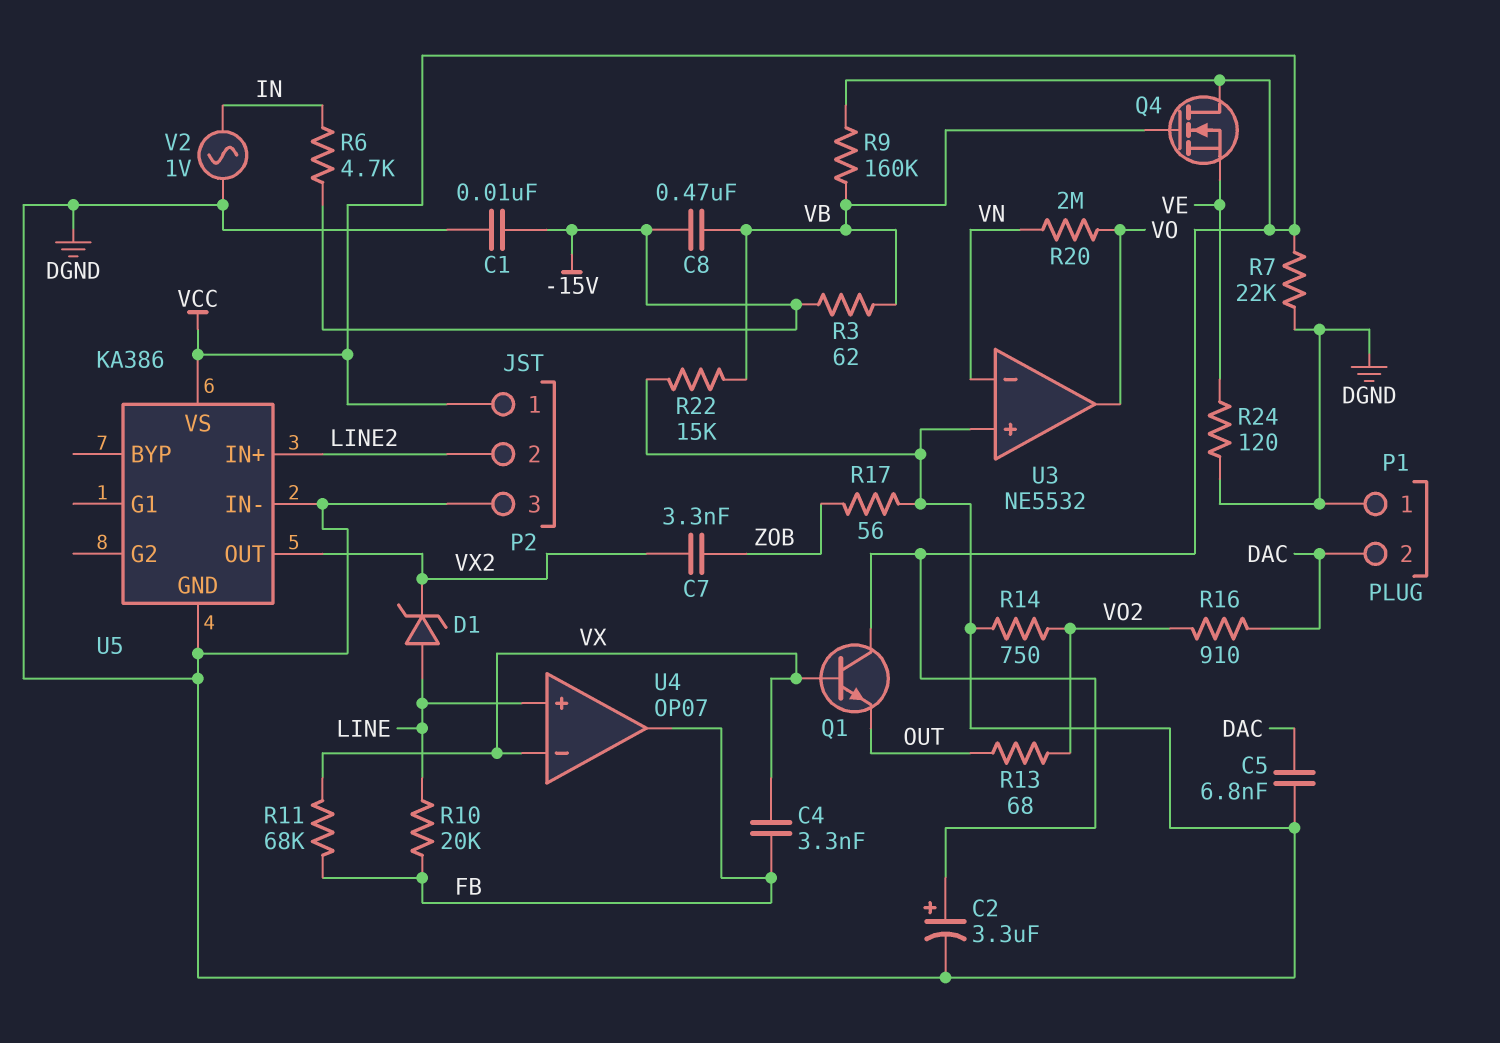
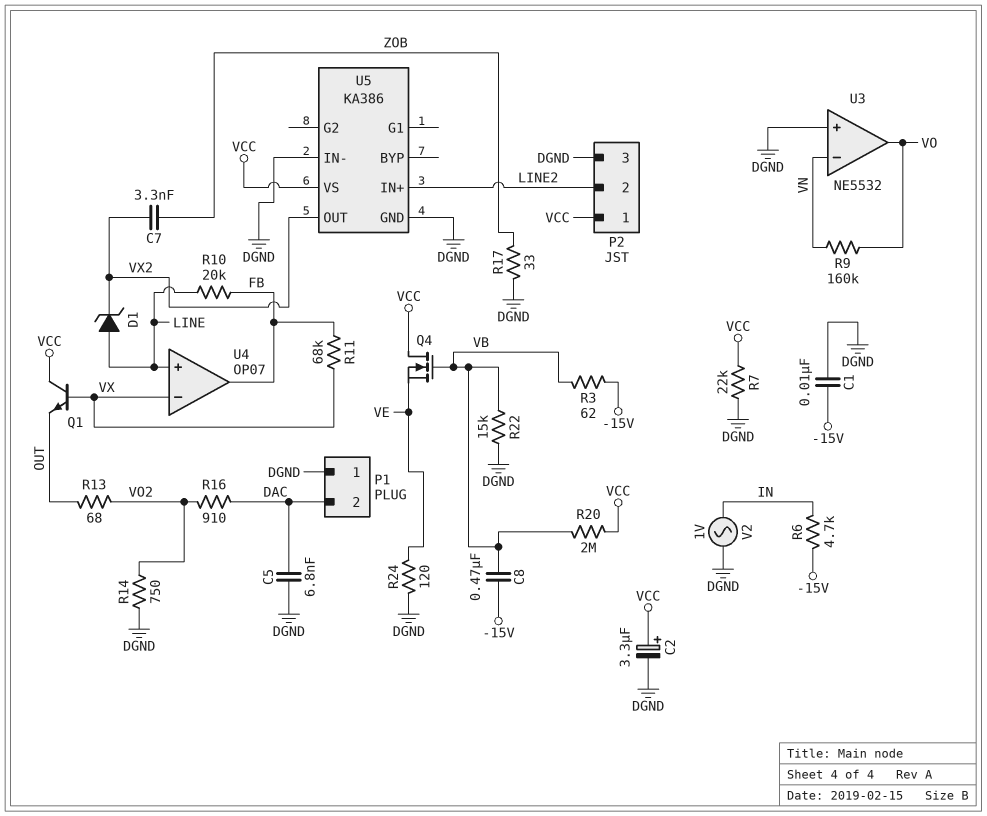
C4: 3.3nF (FB, VX) -> none
R9: 160k (VB, VCC) -> 160k (VN, VO)
R17: 56 (DGND, ZOB) -> 33 (DGND, ZOB)
R20: 2M (VN, VO) -> 2M (VB, VCC)

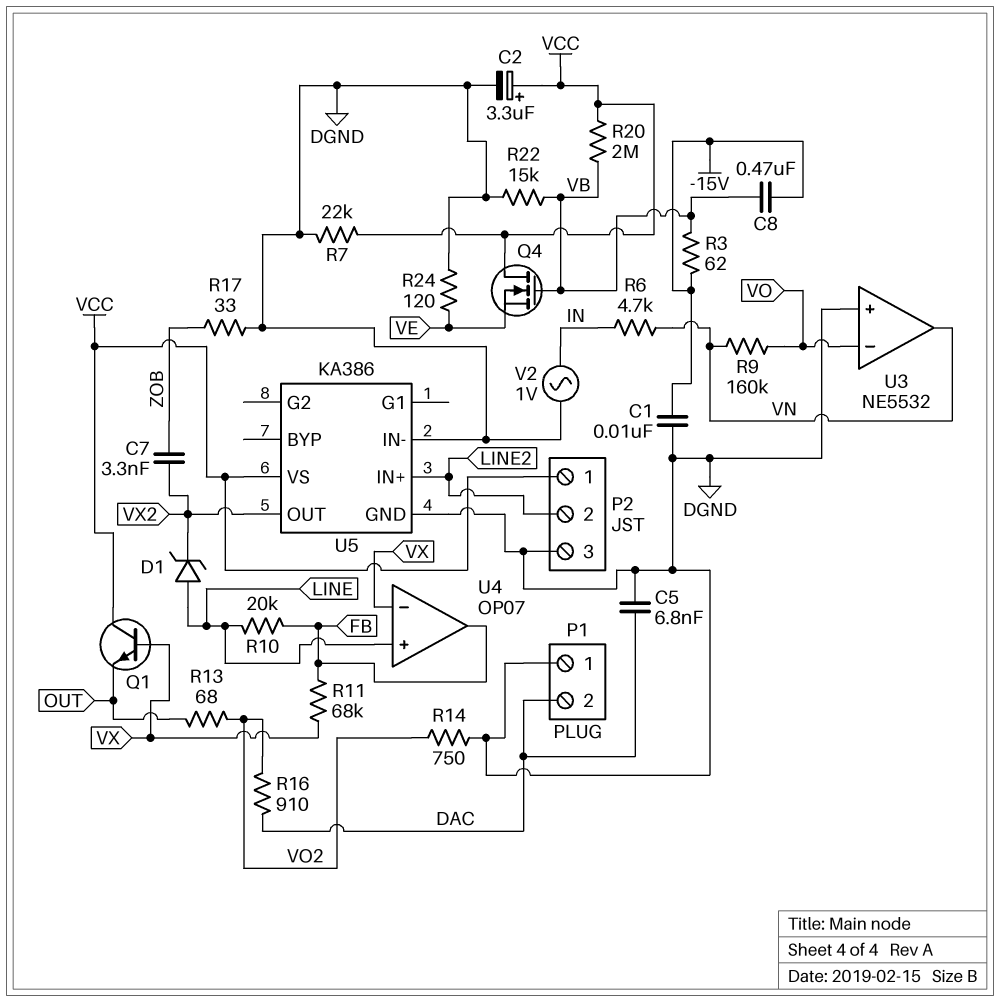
R6: 4.7k (-15V, IN) -> 4.7k (IN, VN)
U3 pin in-: VN -> VO
U3 pin out: VO -> VN

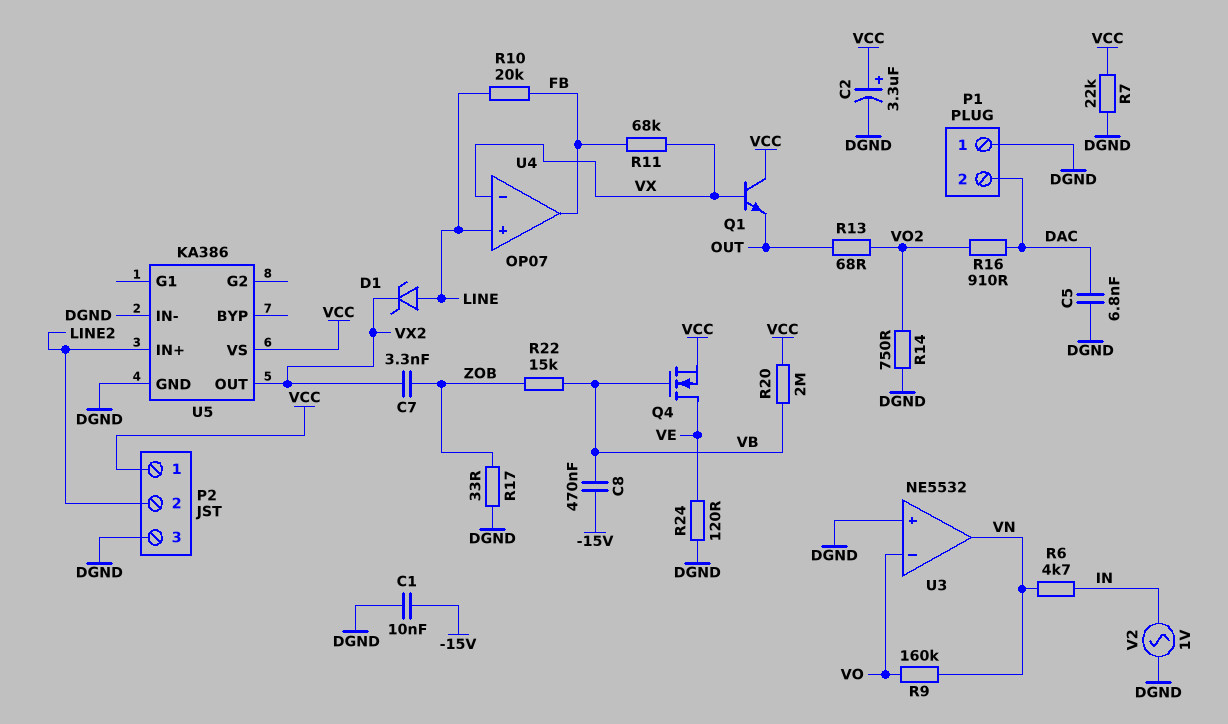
Q4: NMOS (G VB, D VCC, S VE) -> NMOS (G VB, D VE, S VCC)
R3: 62 (-15V, VB) -> none
R22: 15k (DGND, VB) -> 15k (VB, ZOB)

